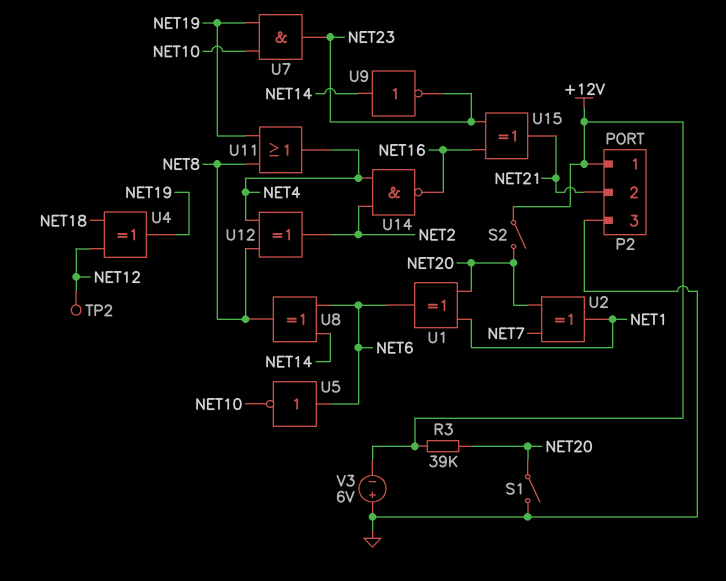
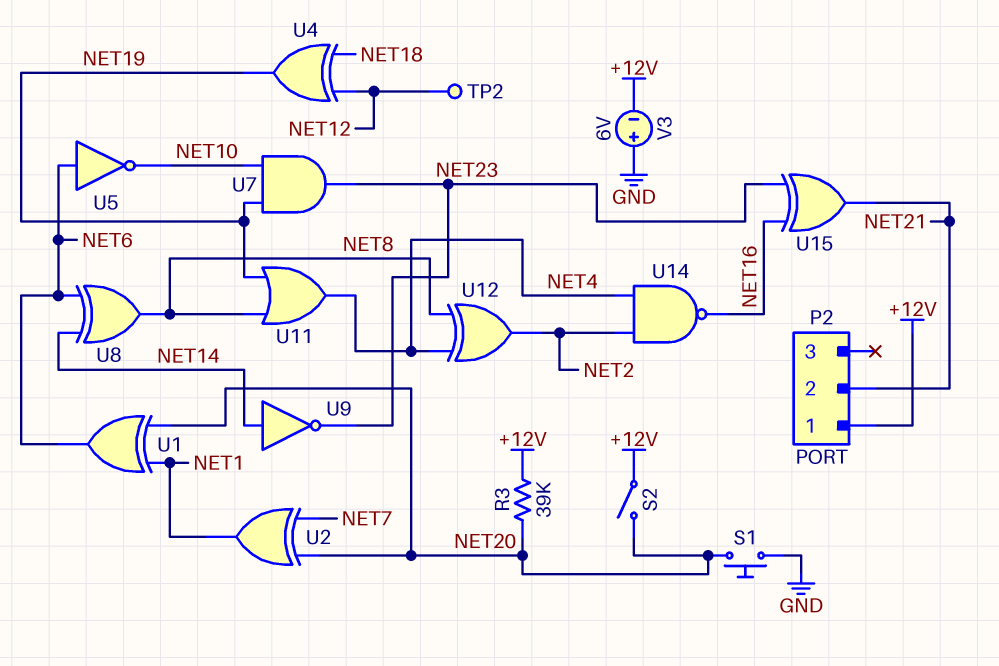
P2 pin 3: GND -> none
S1: switch (GND, NET20) -> button (GND, NET20)

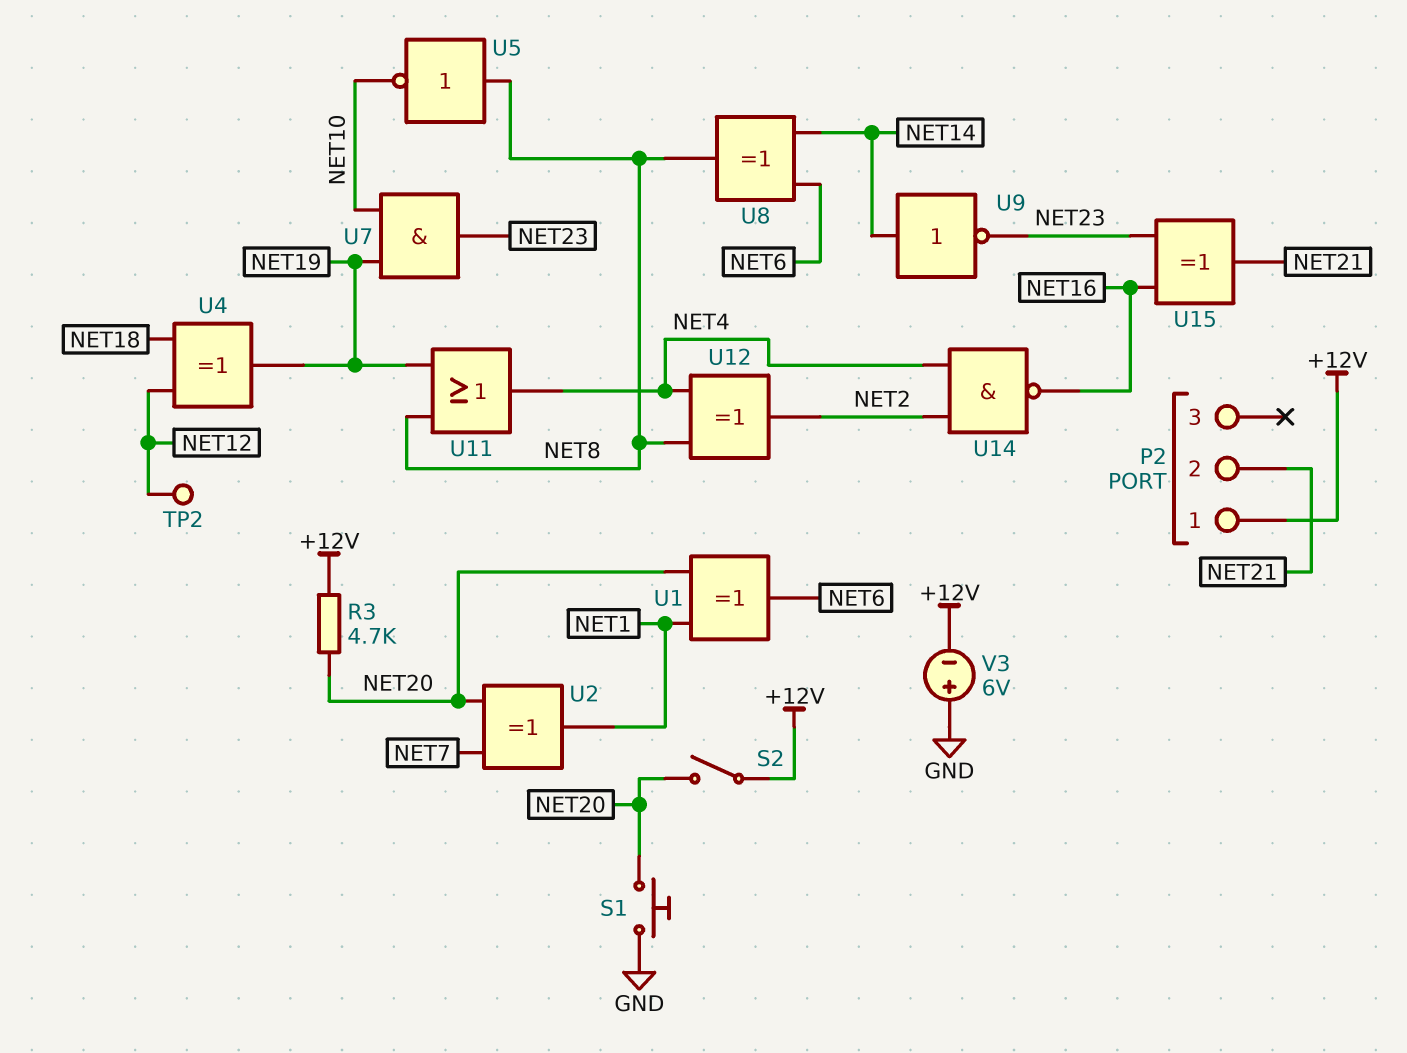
R3: 39k (+12V, NET20) -> 4.7k (+12V, NET20)
U5: NOT (in NET6, out NET10) -> NOT (in NET8, out NET10)

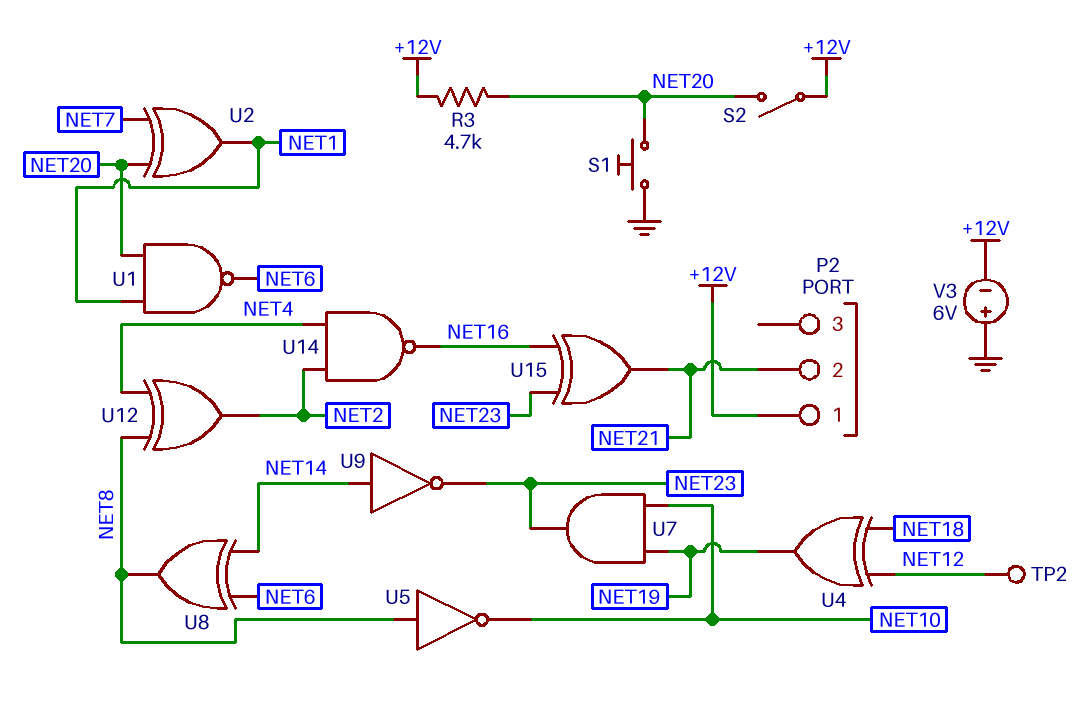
U1: XOR (in NET1, in NET20, out NET6) -> NAND (in NET1, in NET20, out NET6)
U11: OR (in NET8, in NET19, out NET4) -> none

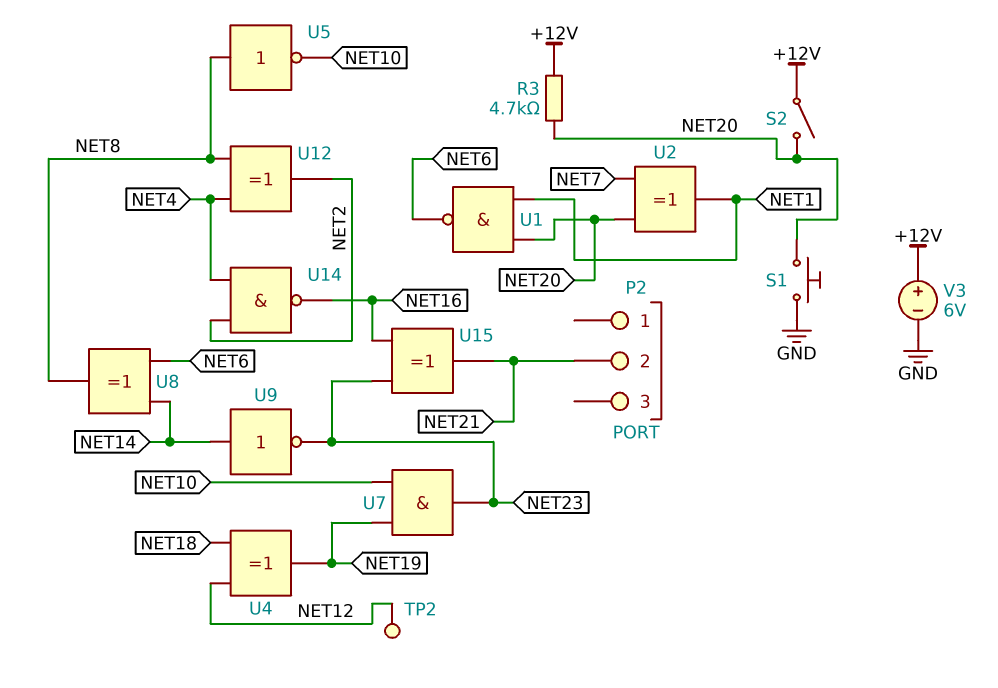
P2 pin 1: +12V -> none
V3: 6V (plus GND, minus +12V) -> 6V (plus +12V, minus GND)

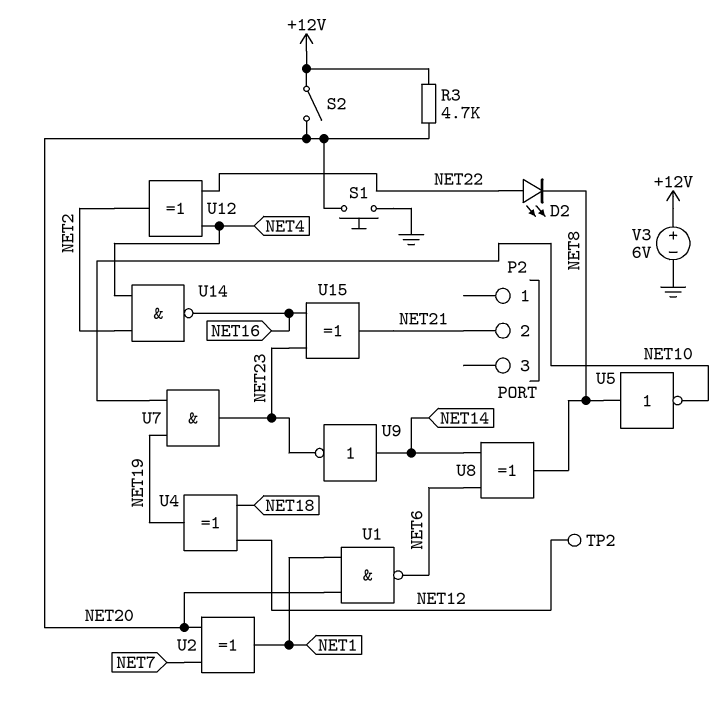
D2: none -> LED (A NET22, K NET8)
U12: XOR (in NET4, in NET8, out NET2) -> XOR (in NET4, in NET22, out NET2)

